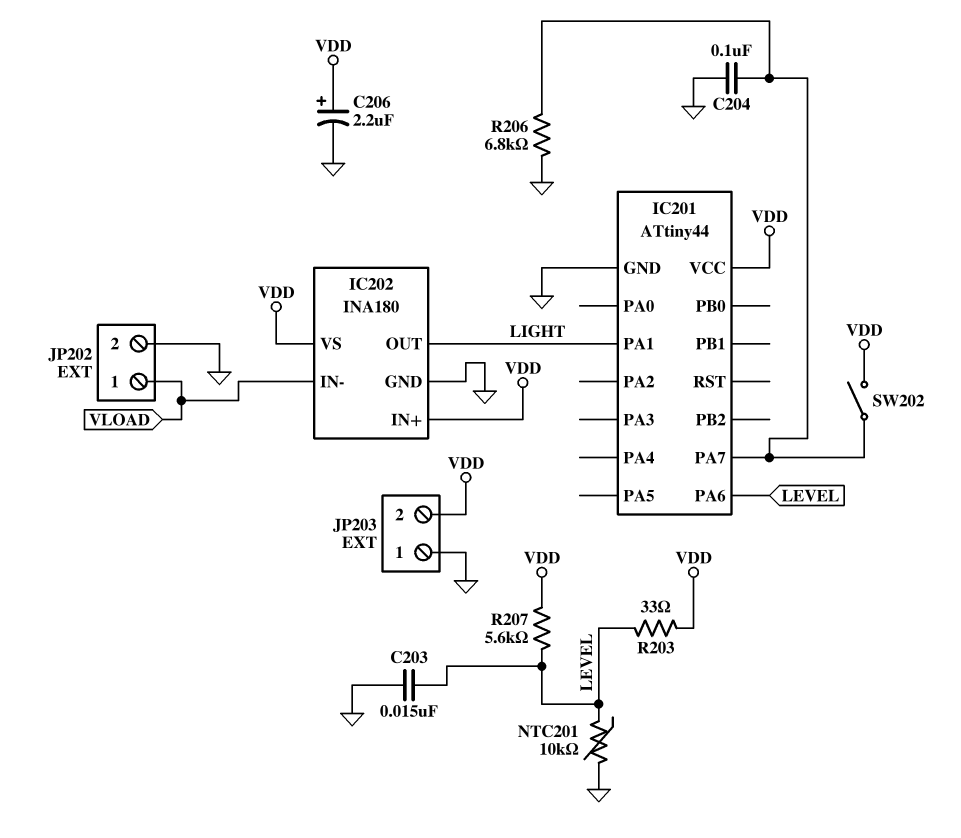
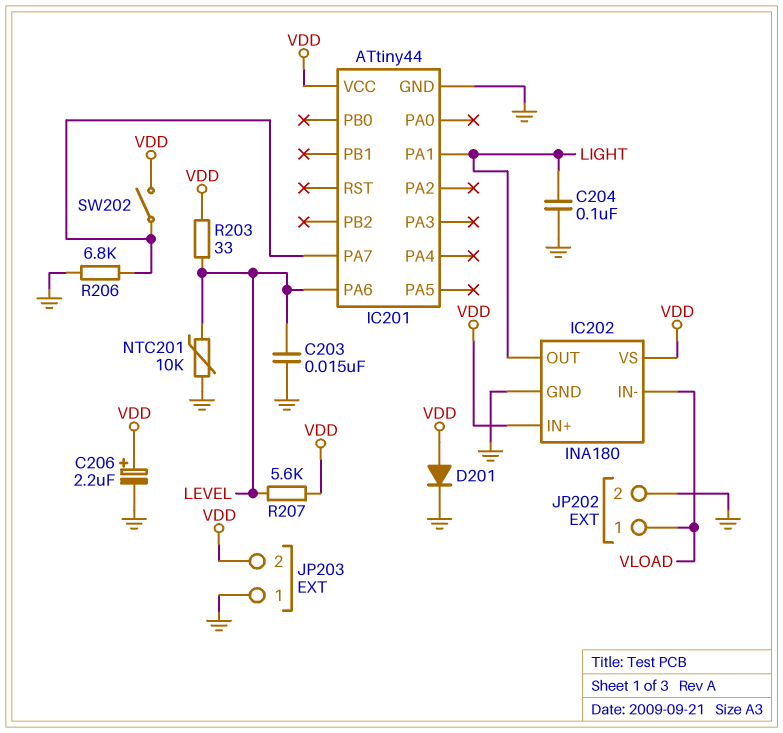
C204: 100nF (GND, IC201/PA7) -> 100nF (GND, LIGHT)
D201: none -> diode (A VDD, K GND)

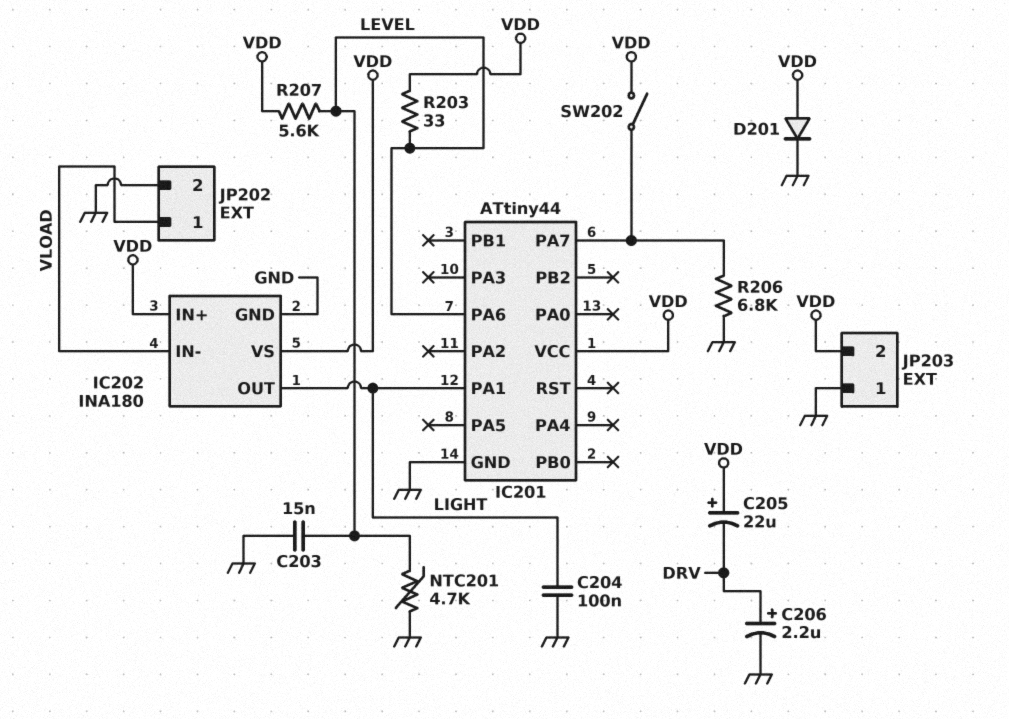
C205: none -> 22uF (plus VDD, minus DRV)
C206: 2.2uF (plus VDD, minus GND) -> 2.2uF (plus DRV, minus GND)
NTC201: 10k (GND, LEVEL) -> 4.7k (GND, LEVEL)

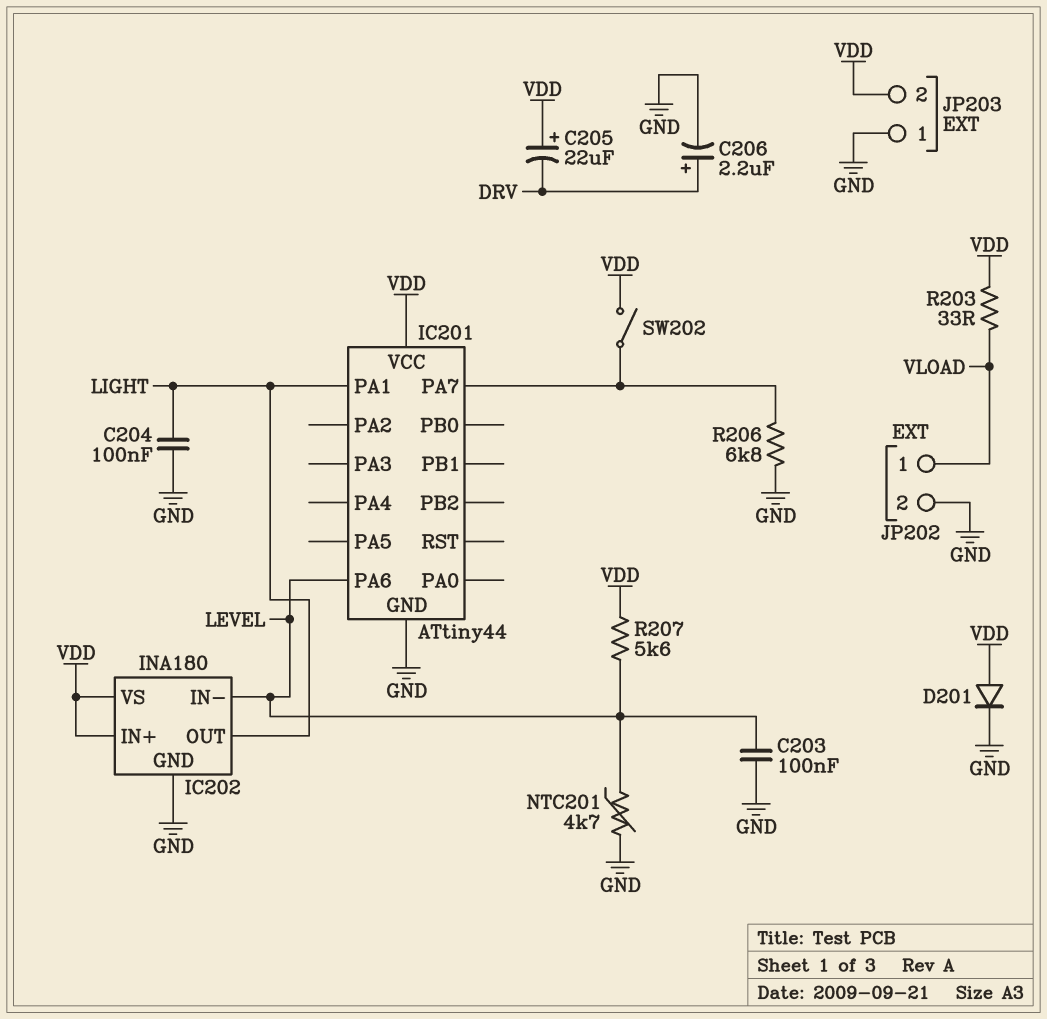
C203: 15nF (GND, LEVEL) -> 100nF (GND, LEVEL)
IC202 pin IN-: VLOAD -> LEVEL
R203: 33 (LEVEL, VDD) -> 33 (VDD, VLOAD)

